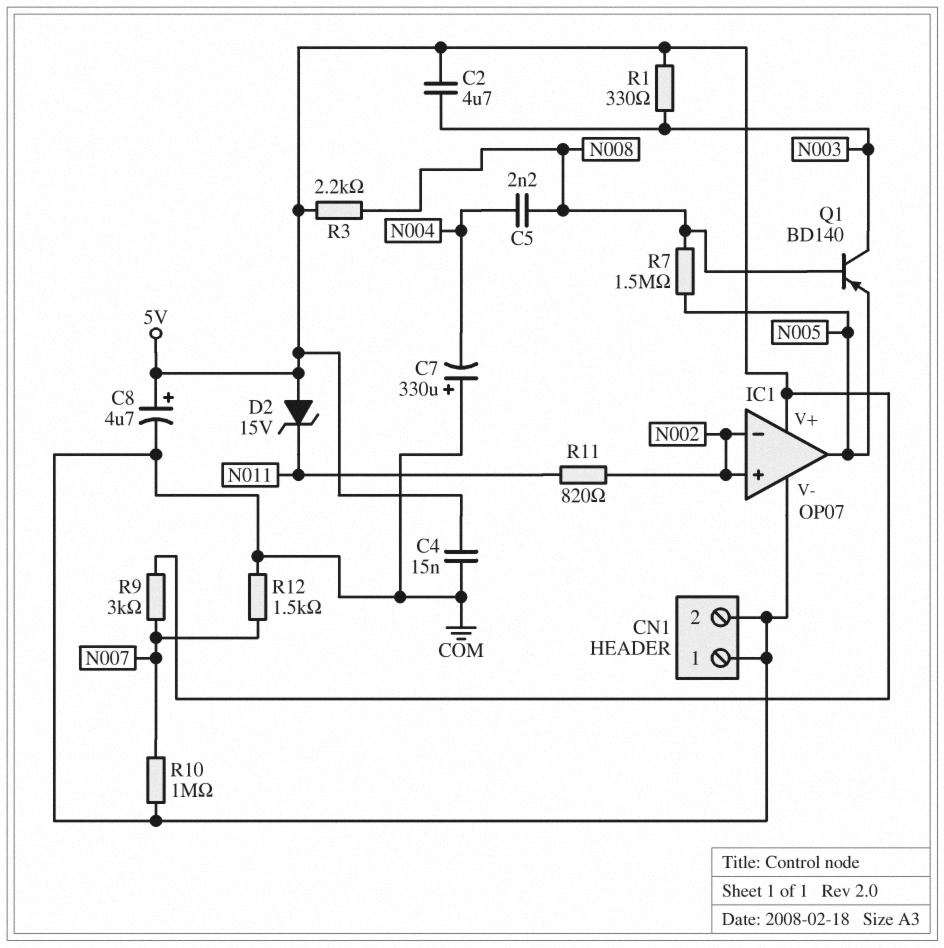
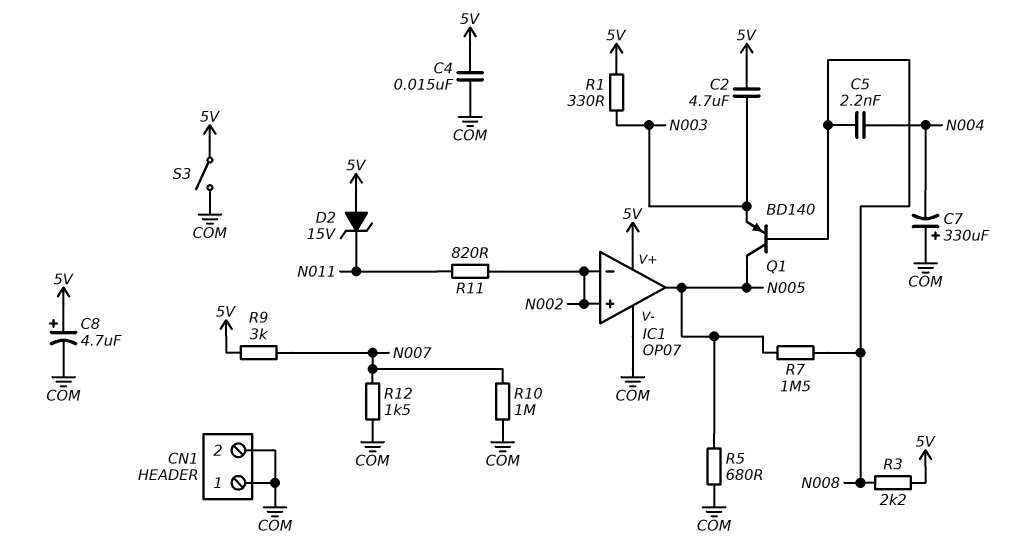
Q1: PNP BD140 (B N008, C N003, E N005) -> PNP BD140 (B N008, C N005, E N003)
R5: none -> 680 (COM, N005)
S3: none -> switch (5V, COM)

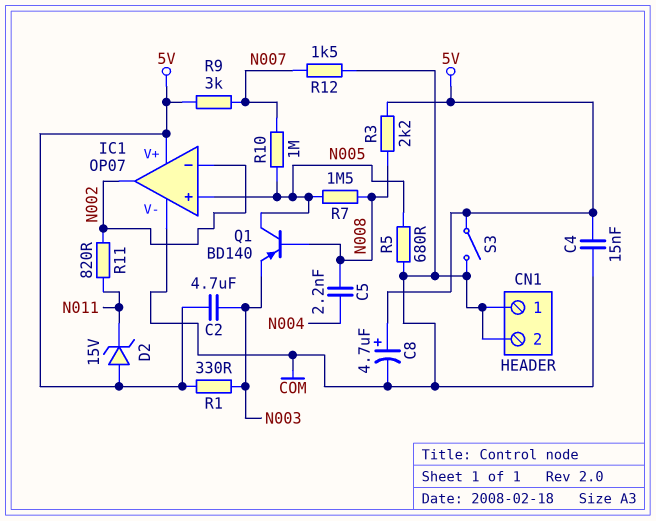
C7: 330uF (plus COM, minus N004) -> none
IC1 pin in+: N002 -> N005
IC1 pin out: N005 -> N002
R10: 1M (COM, N007) -> 1M (N005, N007)

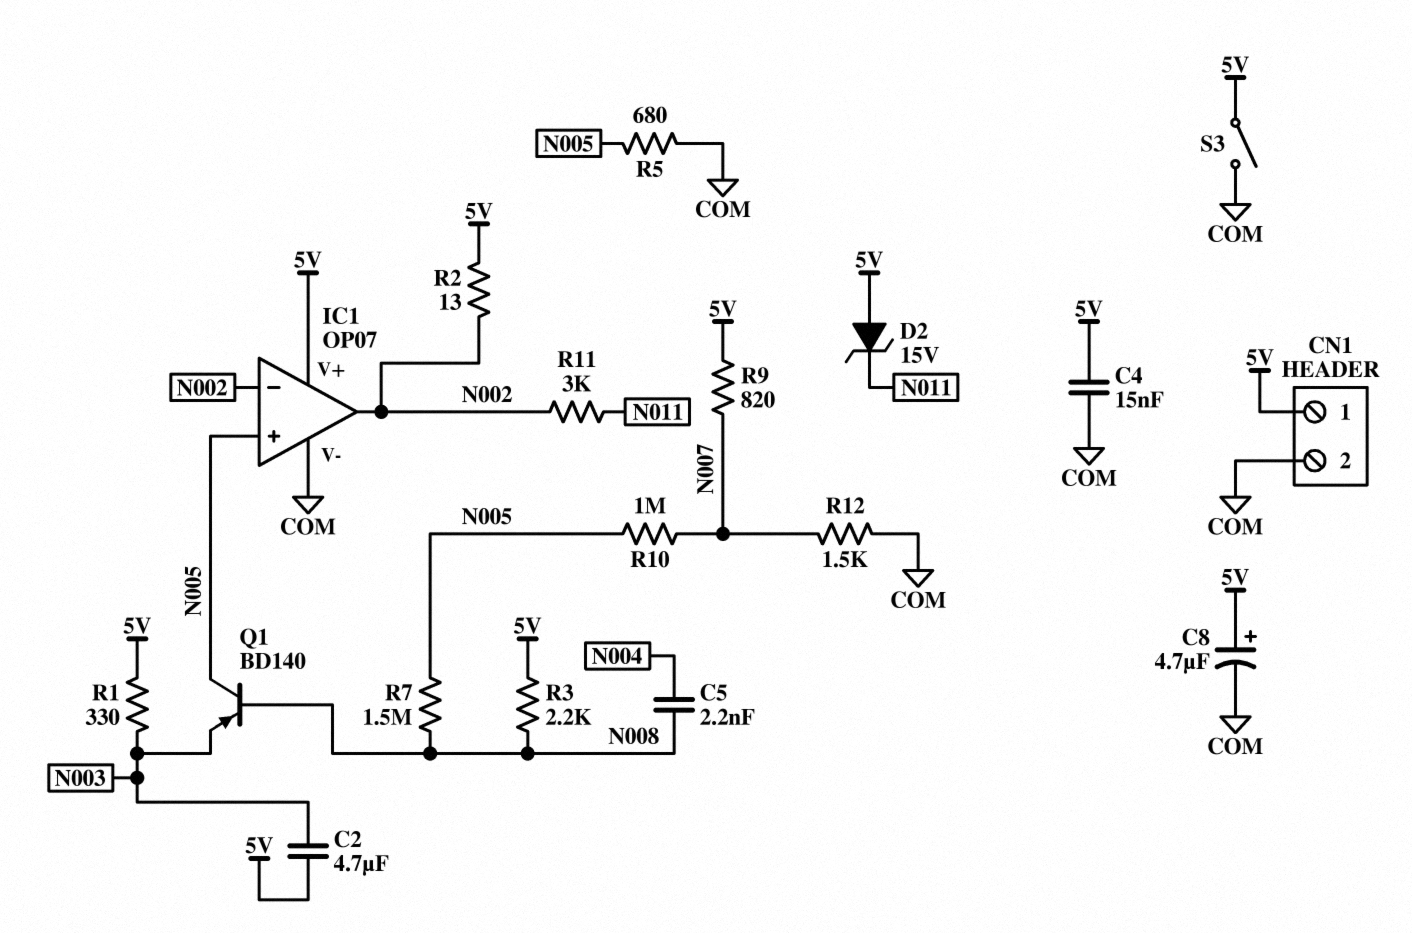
CN1 pin 1: COM -> 5V
R2: none -> 13 (5V, N002)
R9: 3k (5V, N007) -> 820 (5V, N007)
R11: 820 (N002, N011) -> 3k (N002, N011)

